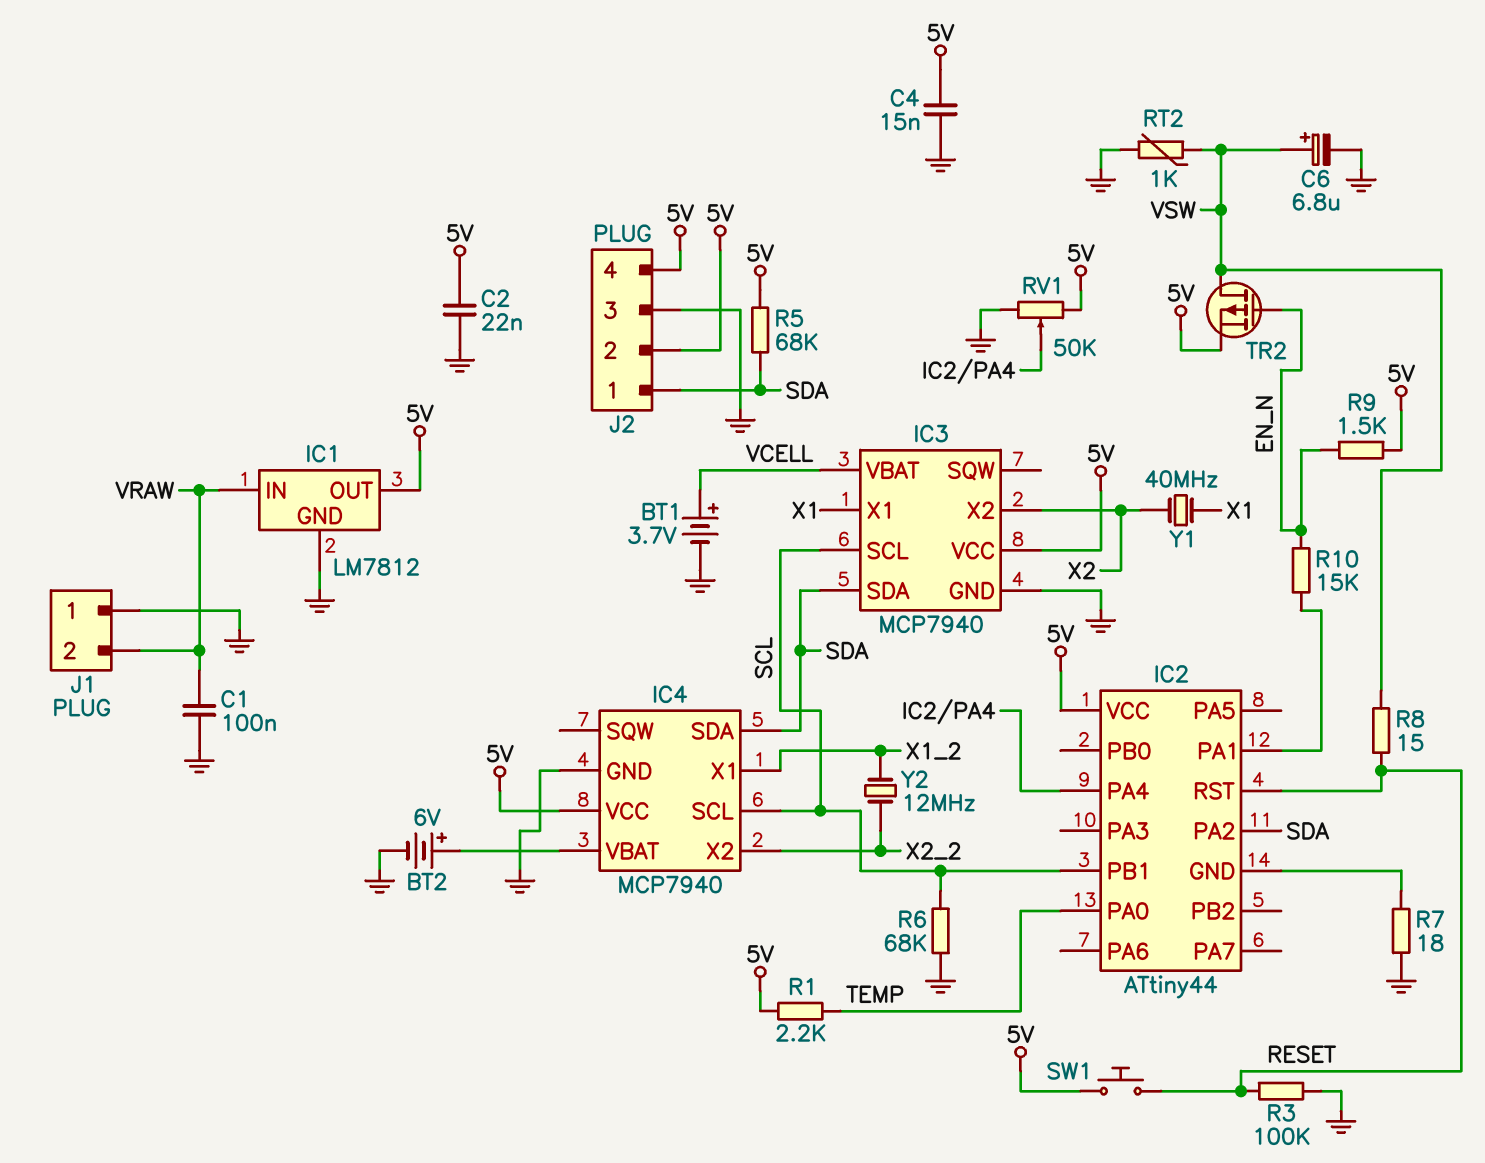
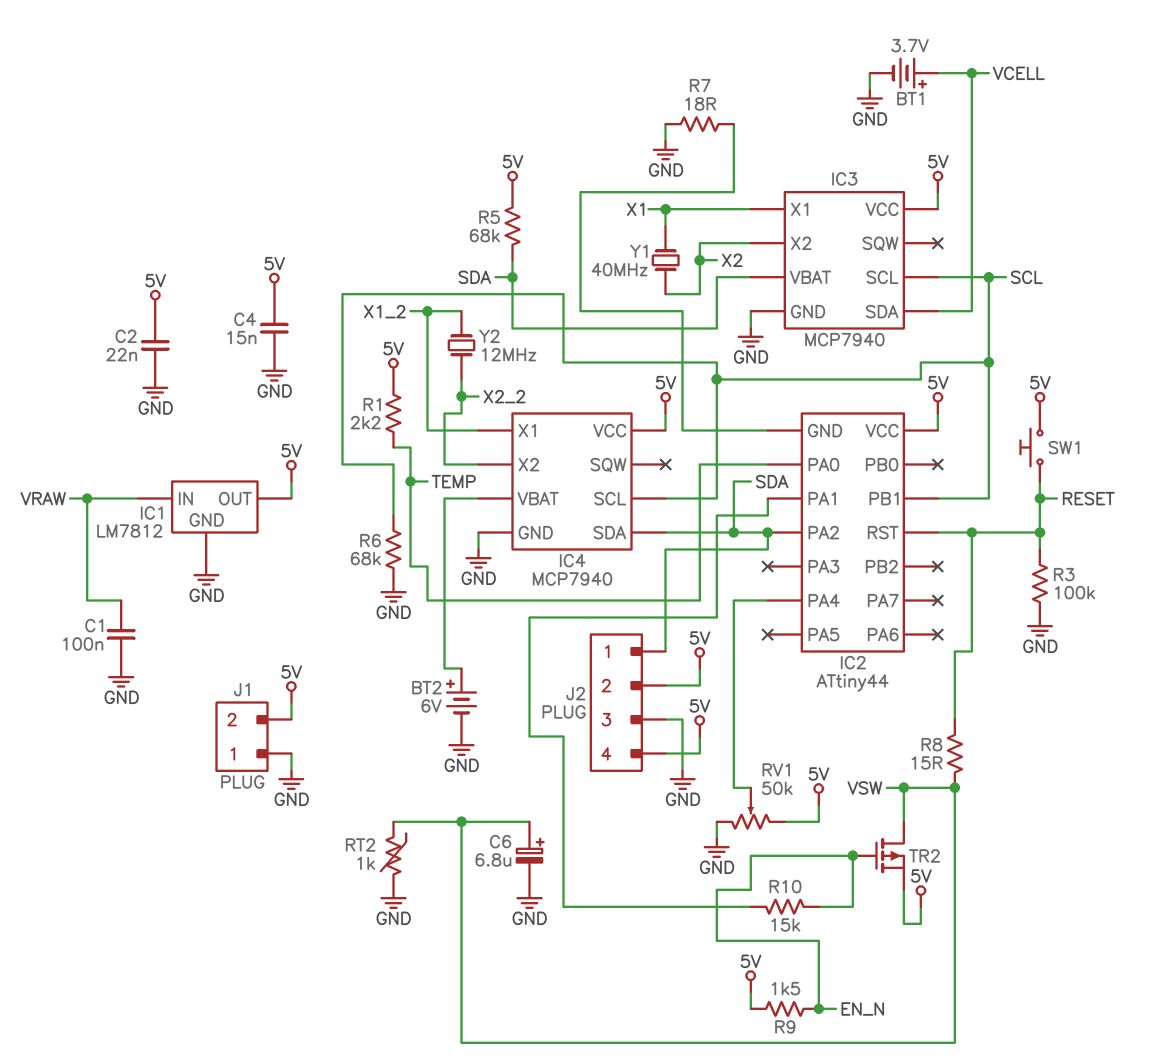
IC3 pin SDA: SDA -> VCELL
IC3 pin VBAT: VCELL -> SDA
J1 pin 2: VRAW -> 5V

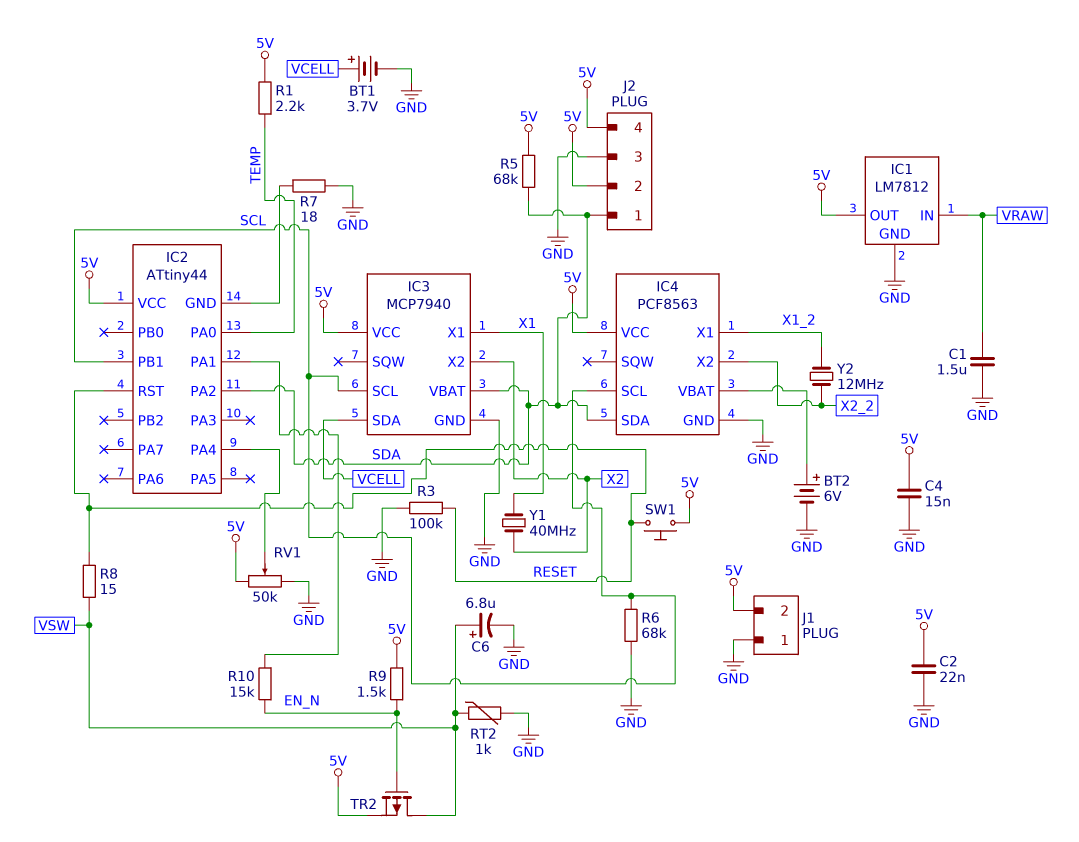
C1: 100nF (GND, VRAW) -> 1.5uF (GND, VRAW)
IC4: MCP7940 -> PCF8563

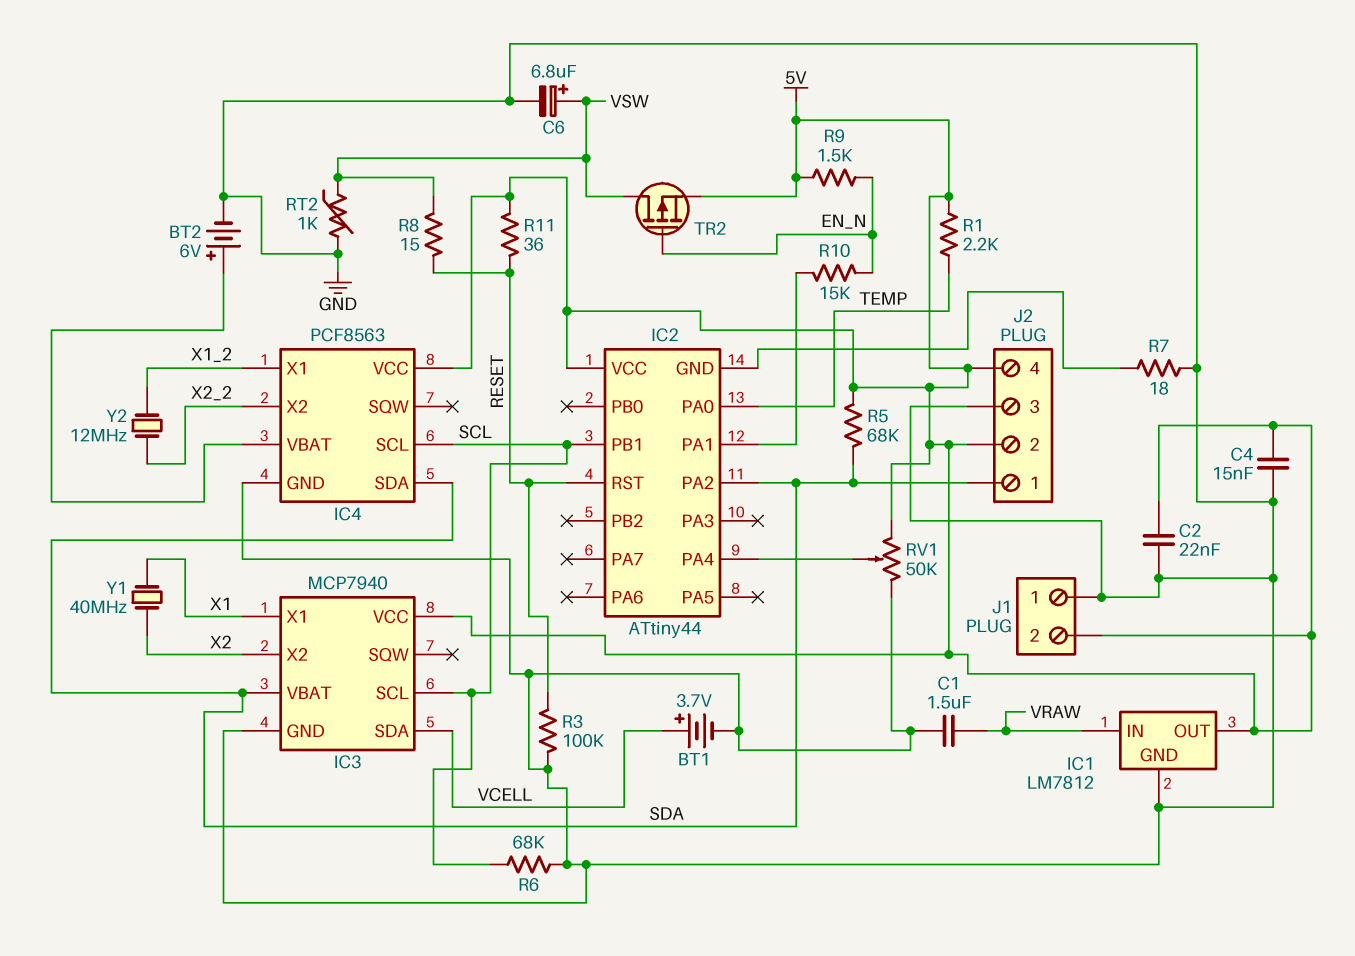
R11: none -> 36 (5V, RESET)
SW1: button (5V, RESET) -> none

